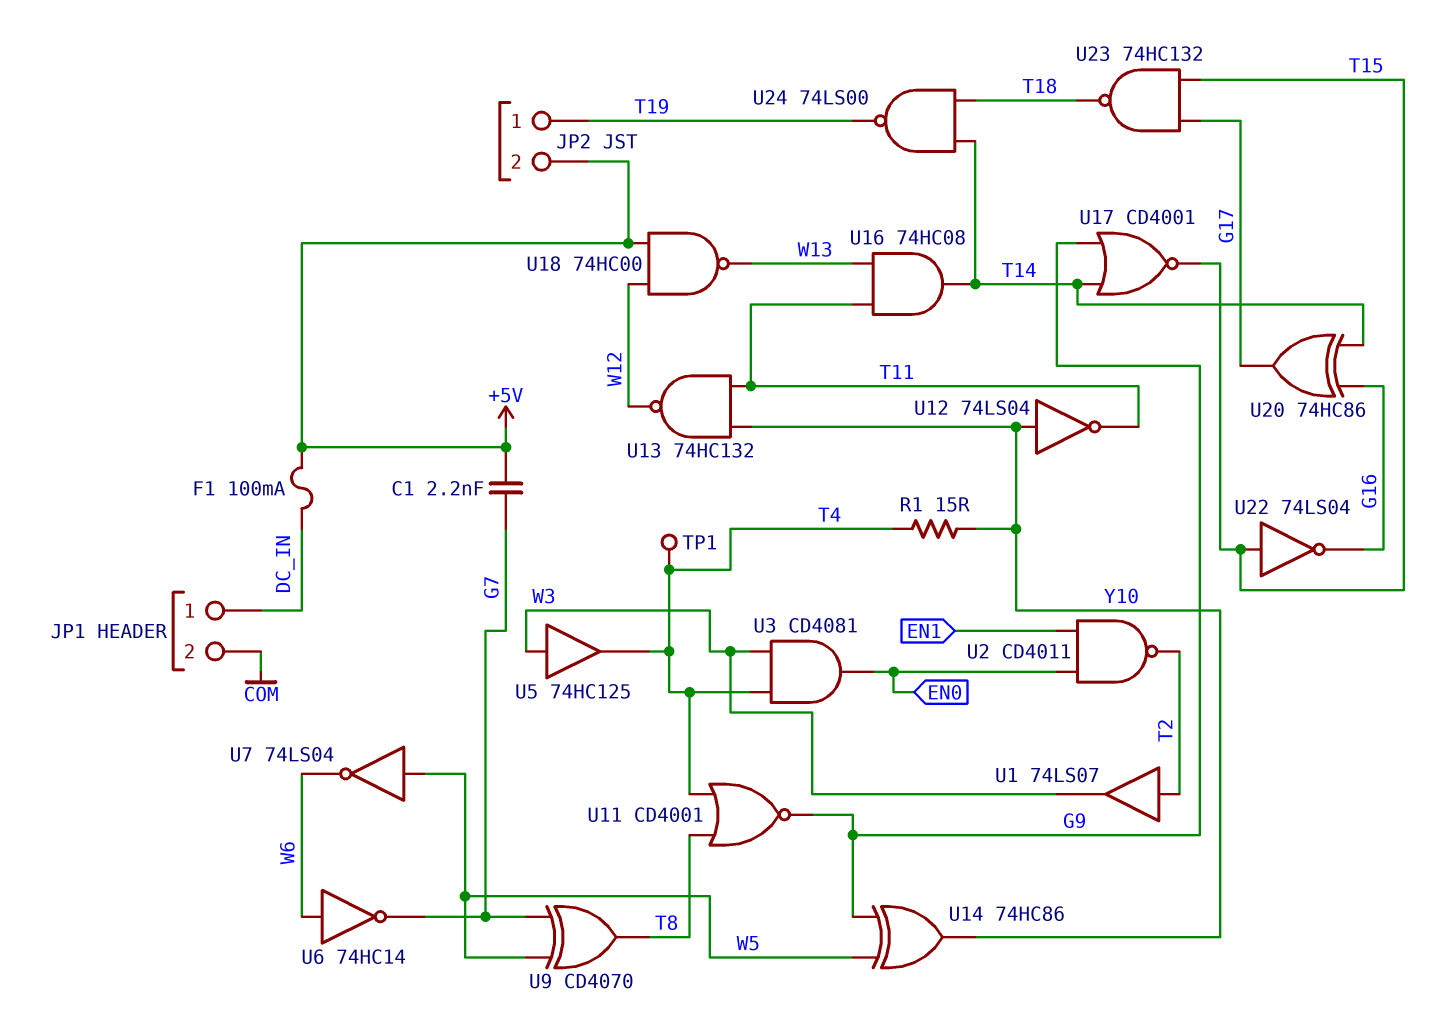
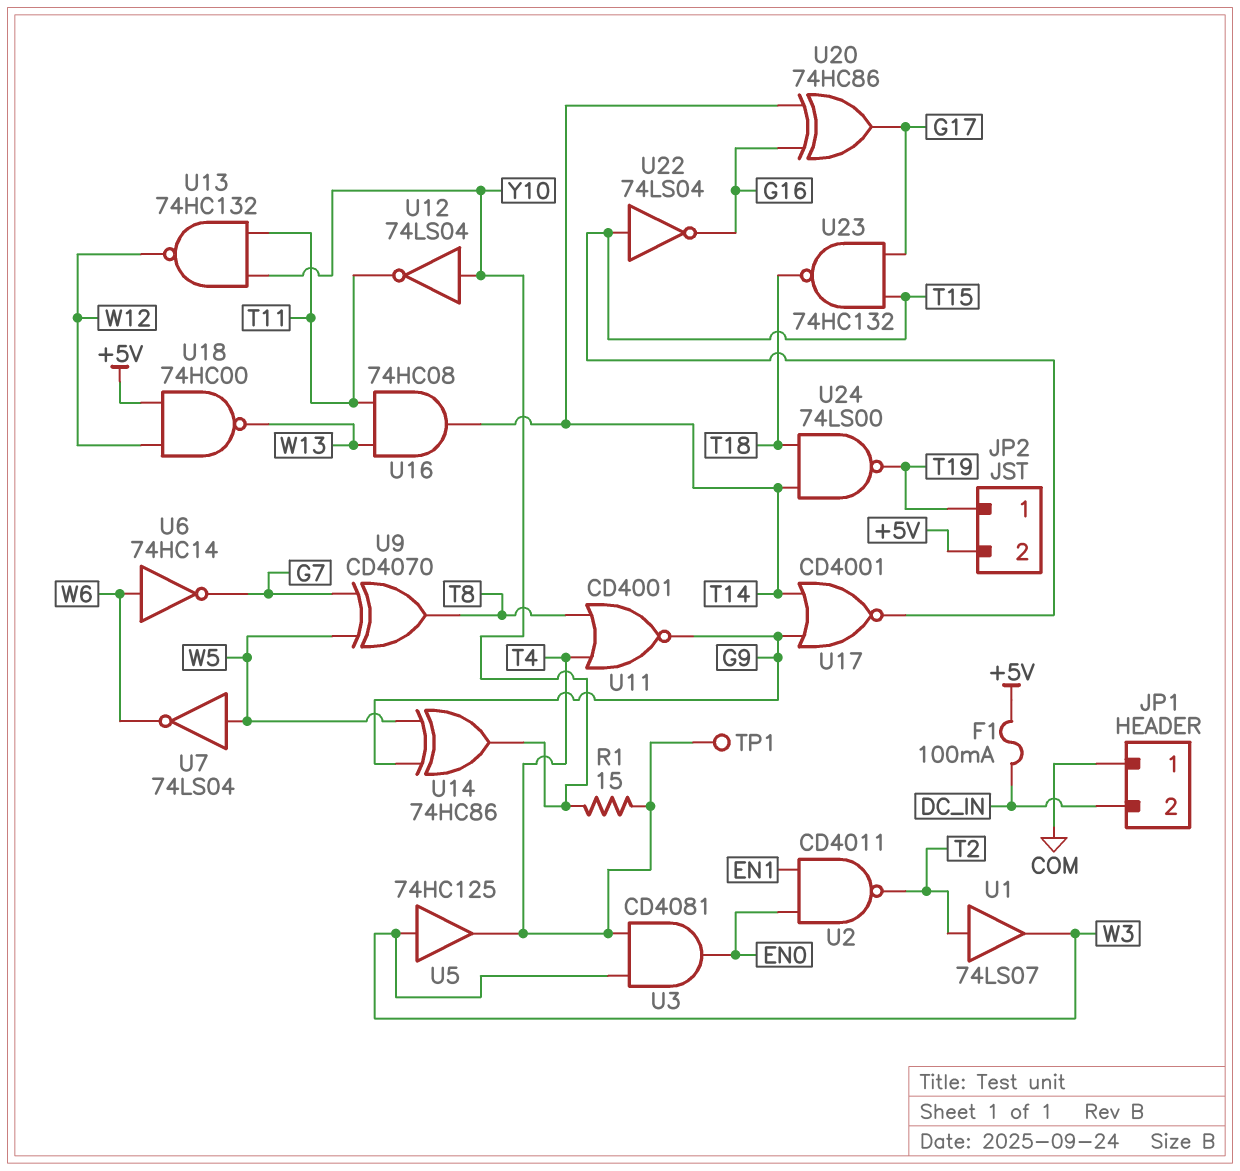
C1: 2.2nF (+5V, G7) -> none
JP1 pin 1: DC_IN -> COM
JP1 pin 2: COM -> DC_IN

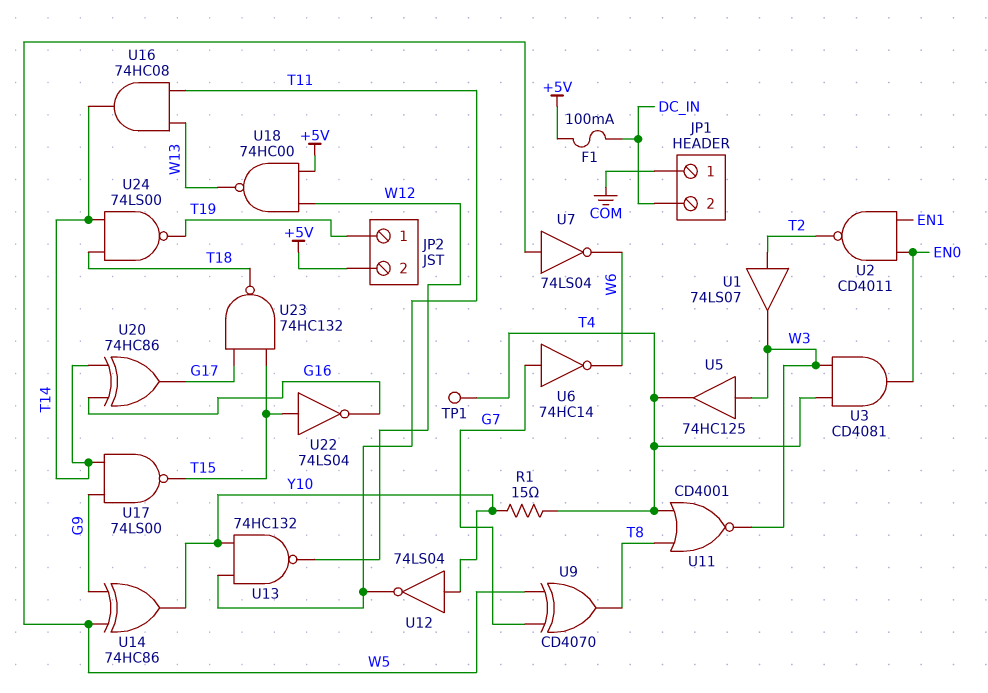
U6: NOT 74HC14 (in W6, out G7) -> NOT 74HC14 (in G7, out W6)
U11: NOR CD4001 (in T4, in T8, out G9) -> NOR CD4001 (in T4, in T8, out W3)
U17: NOR CD4001 (in G9, in T14, out T15) -> NAND 74LS00 (in G9, in T14, out T15)

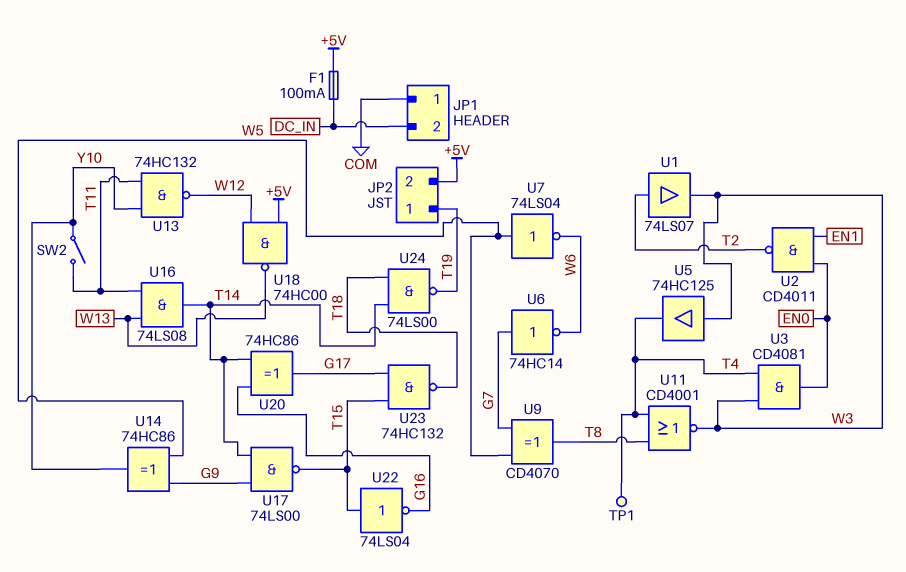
R1: 15 (T4, Y10) -> none
SW2: none -> switch (T11, Y10)
U12: NOT 74LS04 (in Y10, out T11) -> none
U16: AND 74HC08 (in T11, in W13, out T14) -> AND 74LS08 (in T11, in W13, out T14)

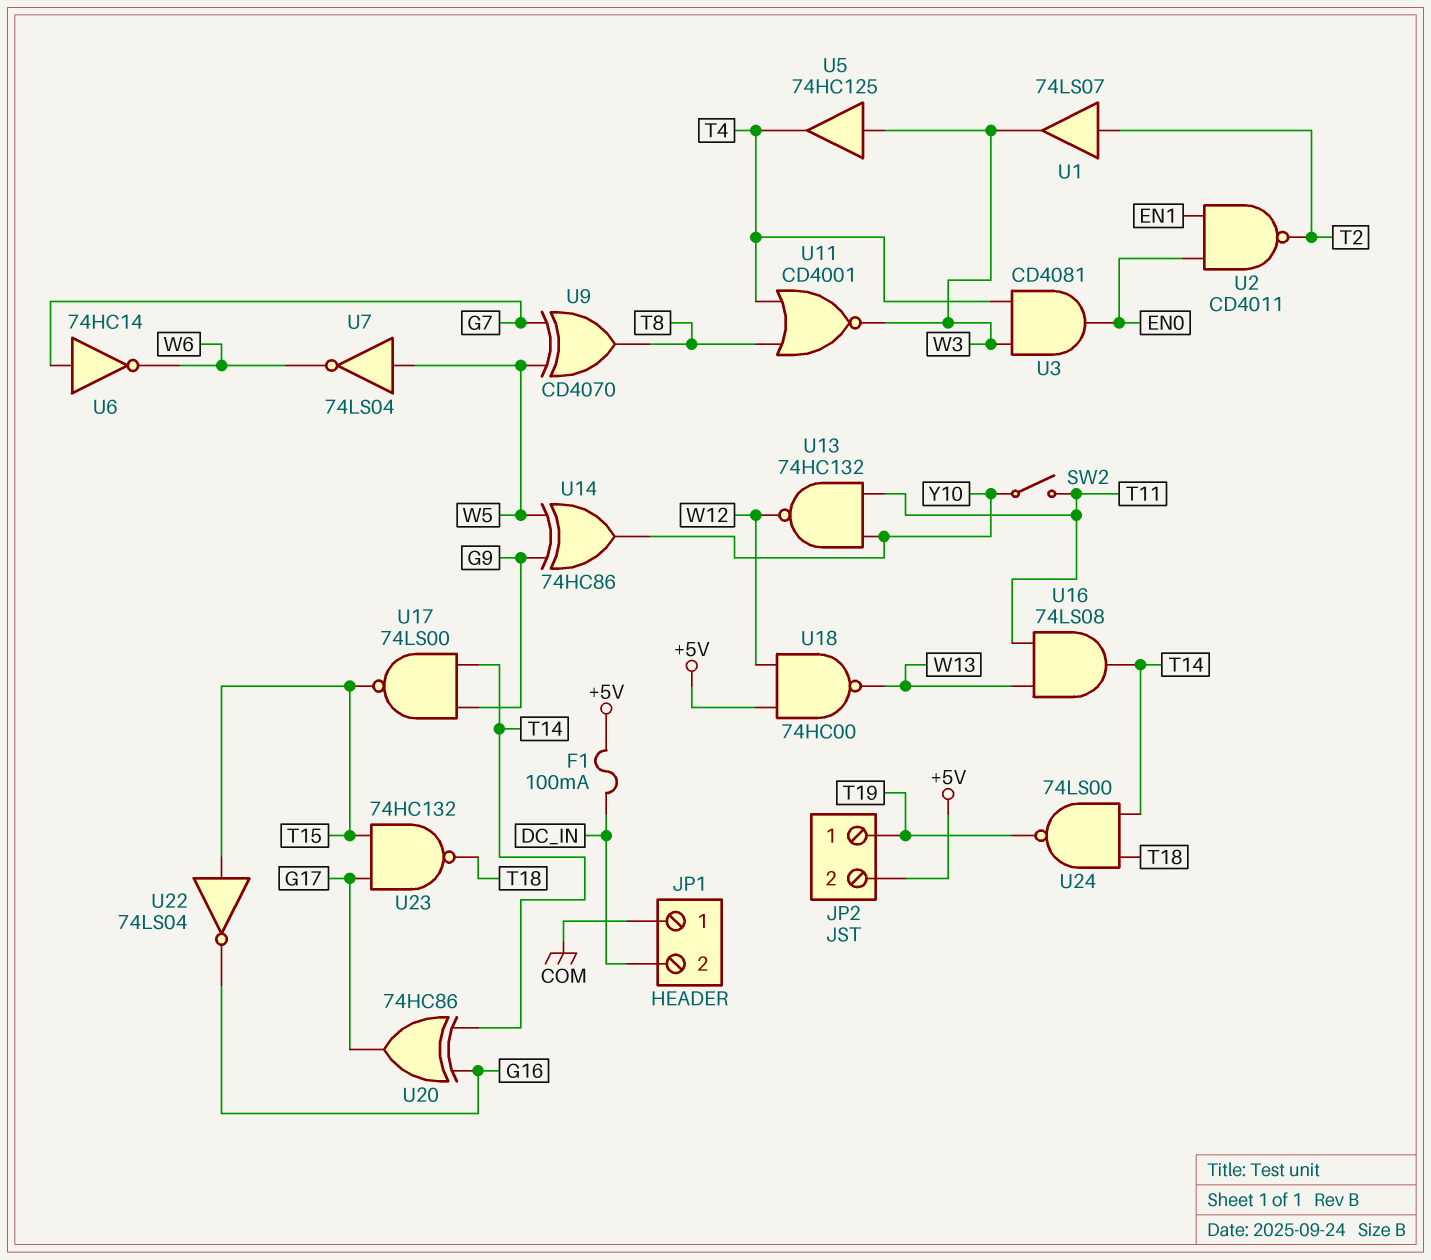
TP1: test point (T4) -> none

